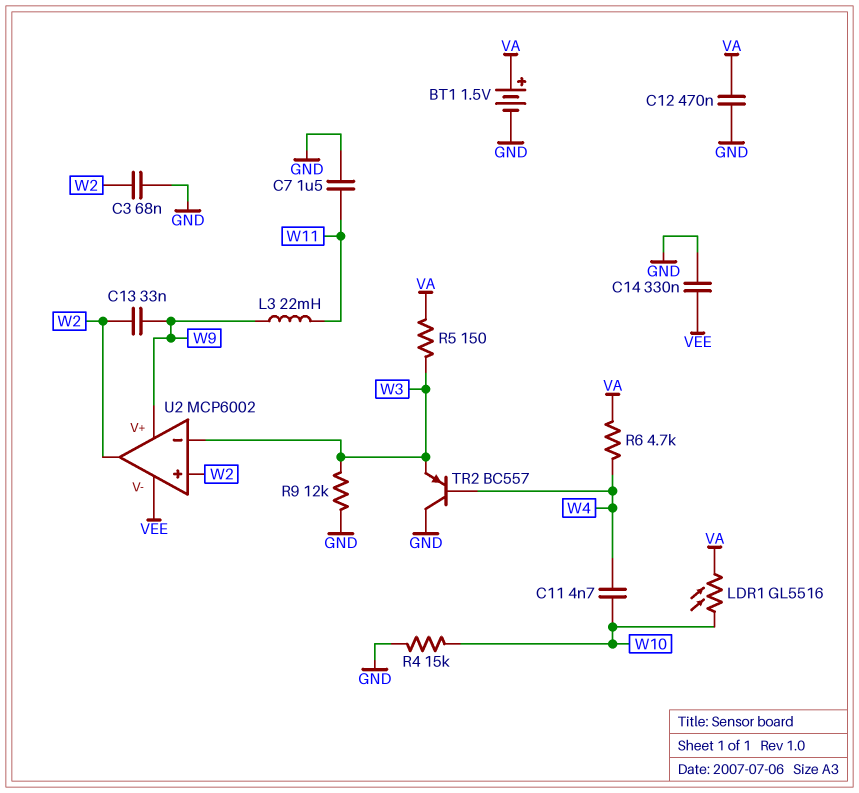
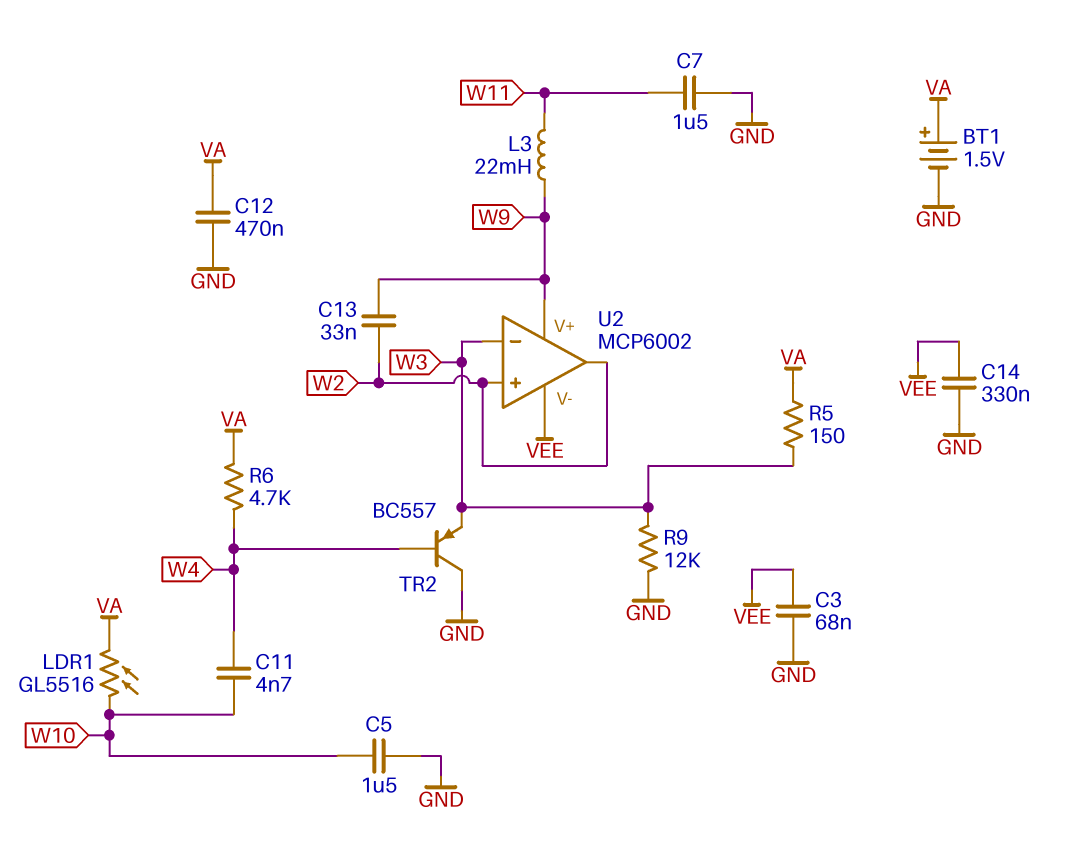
C3: 68nF (GND, W2) -> 68nF (GND, VEE)
C5: none -> 1.5uF (GND, W10)
R4: 15k (GND, W10) -> none

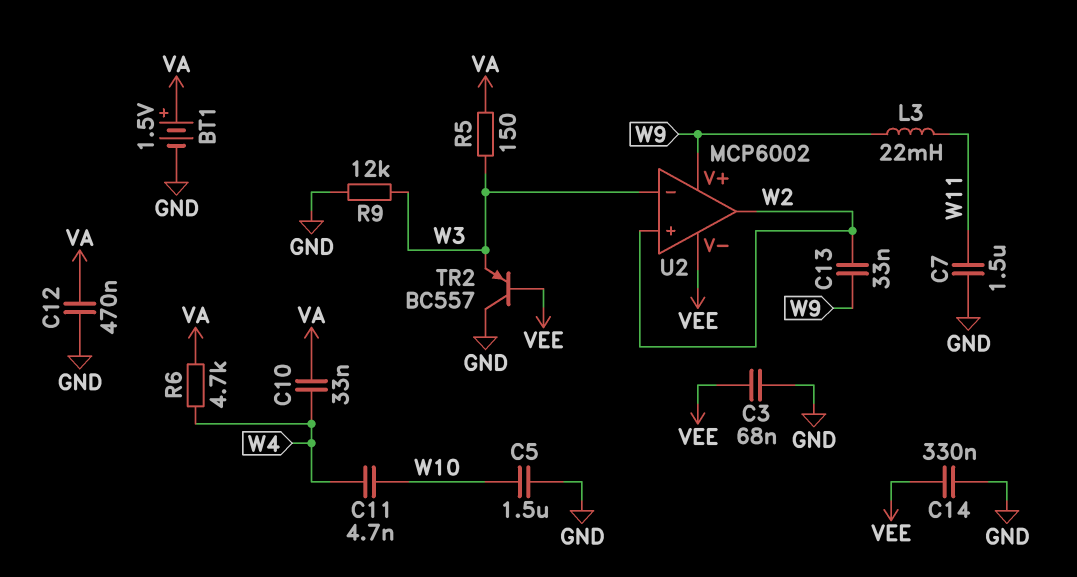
C10: none -> 33nF (VA, W4)
LDR1: GL5516 (VA, W10) -> none
TR2: PNP BC557 (B W4, C GND, E W3) -> PNP BC557 (B VEE, C GND, E W3)

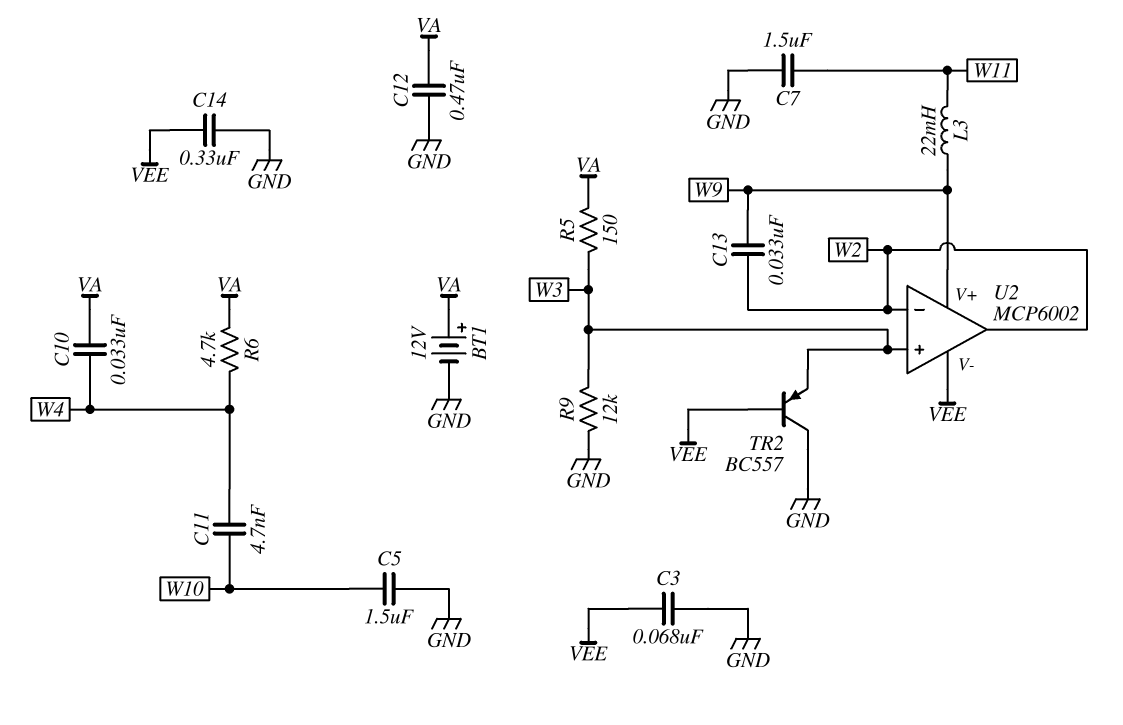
BT1: 1.5V (plus VA, minus GND) -> 12V (plus VA, minus GND)
U2 pin in+: W2 -> W3
U2 pin in-: W3 -> W2

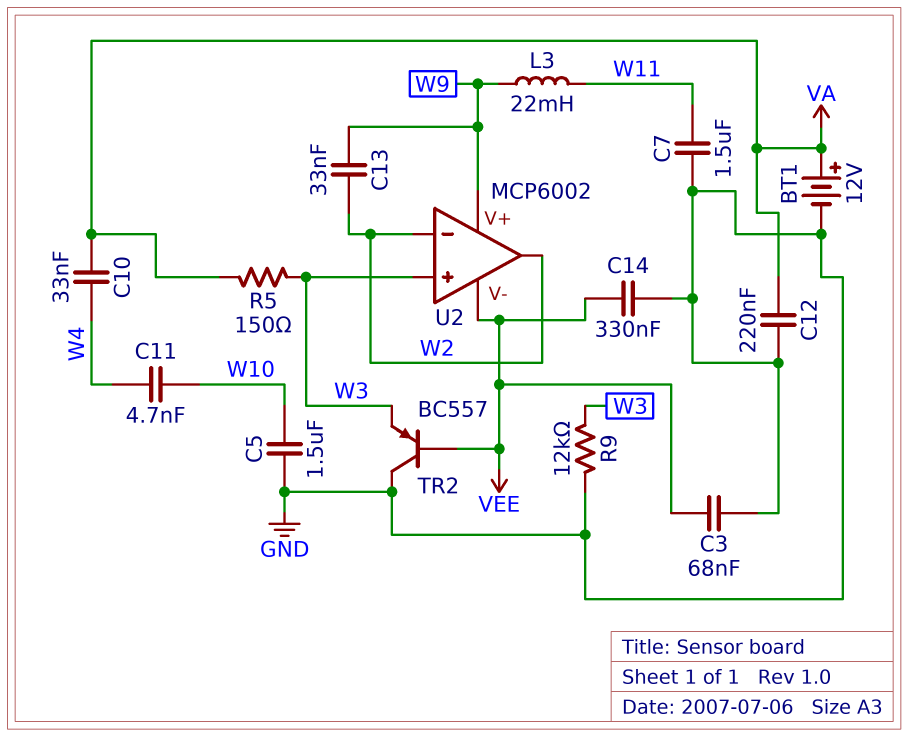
C12: 470nF (GND, VA) -> 220nF (GND, VA)
R6: 4.7k (VA, W4) -> none

